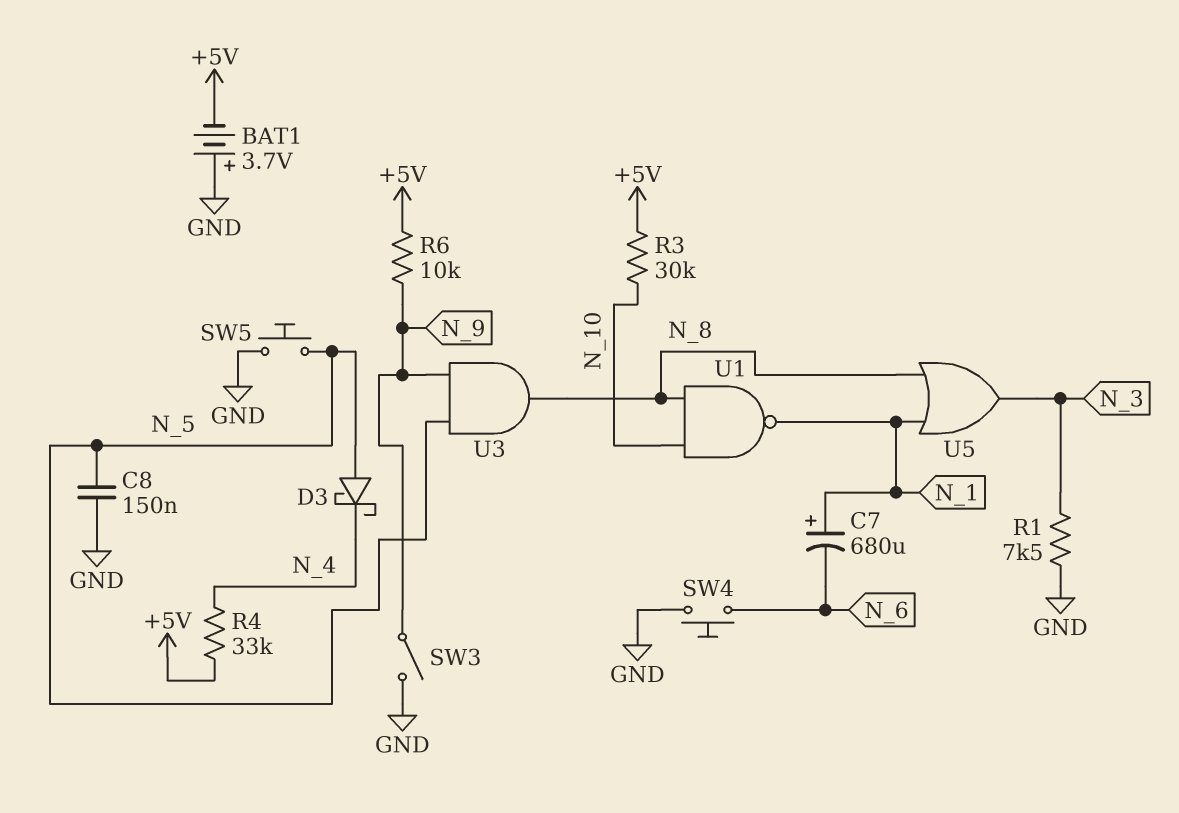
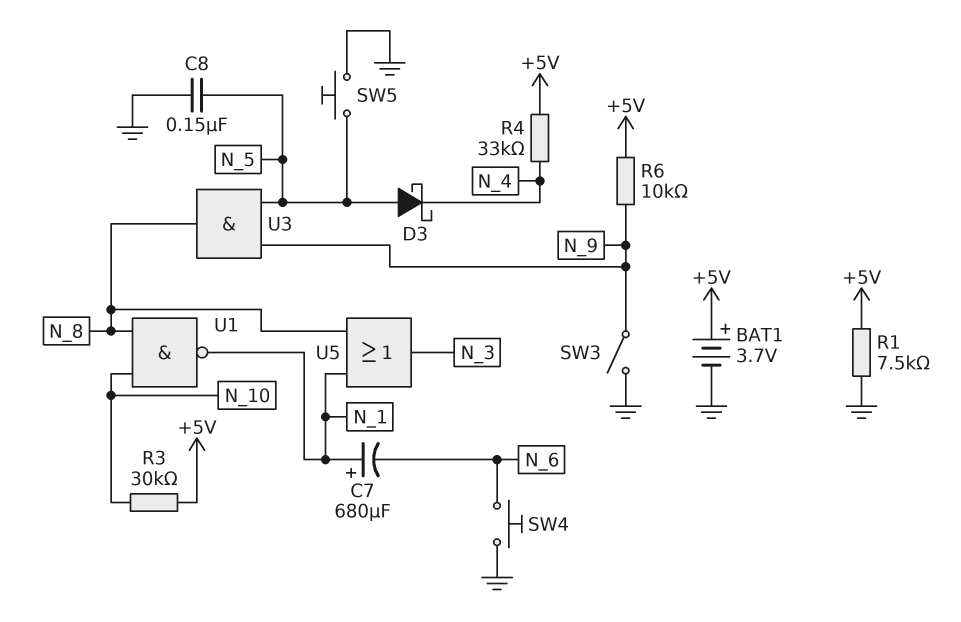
BAT1: 3.7V (plus GND, minus +5V) -> 3.7V (plus +5V, minus GND)
R1: 7.5k (GND, N_3) -> 7.5k (+5V, GND)

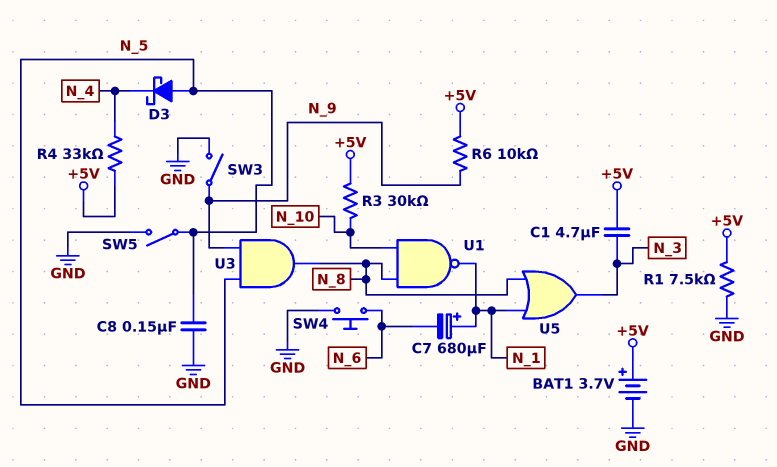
C1: none -> 4.7uF (+5V, N_3)
SW5: button (GND, N_5) -> switch (GND, N_5)

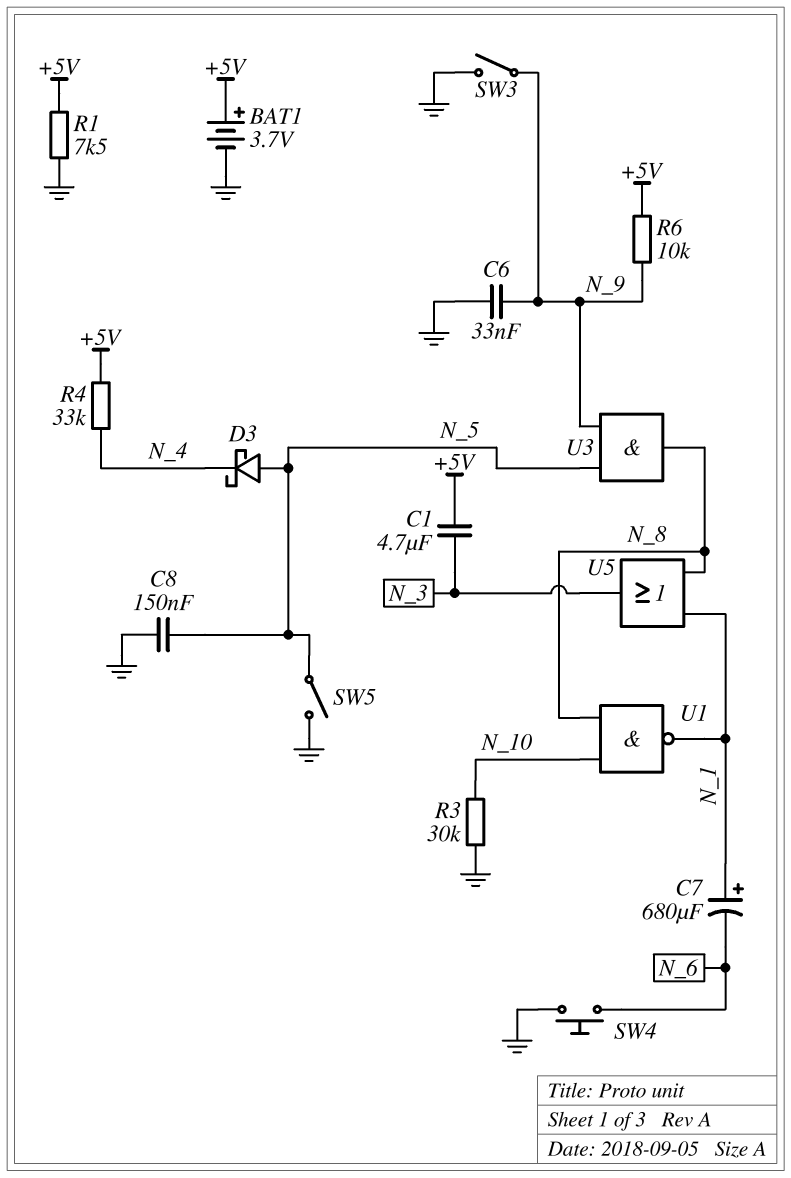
C6: none -> 33nF (GND, N_9)
R3: 30k (+5V, N_10) -> 30k (GND, N_10)

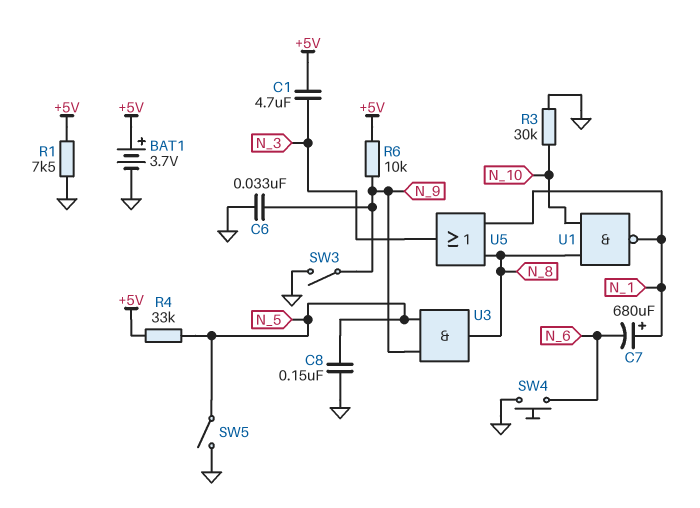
D3: schottky (A N_5, K N_4) -> none
R4: 33k (+5V, N_4) -> 33k (+5V, N_5)

